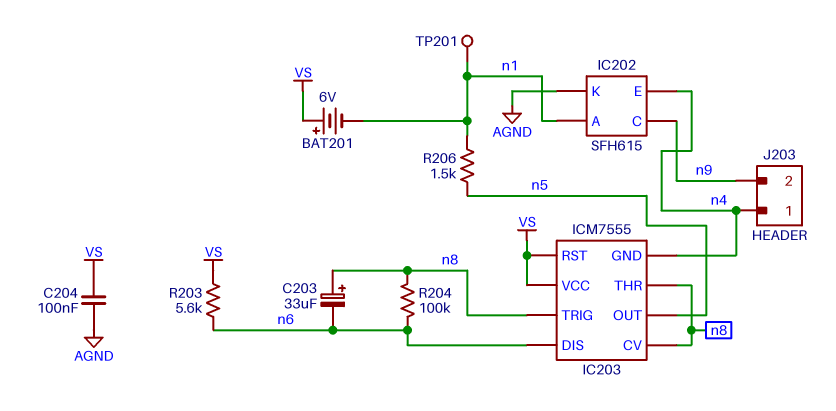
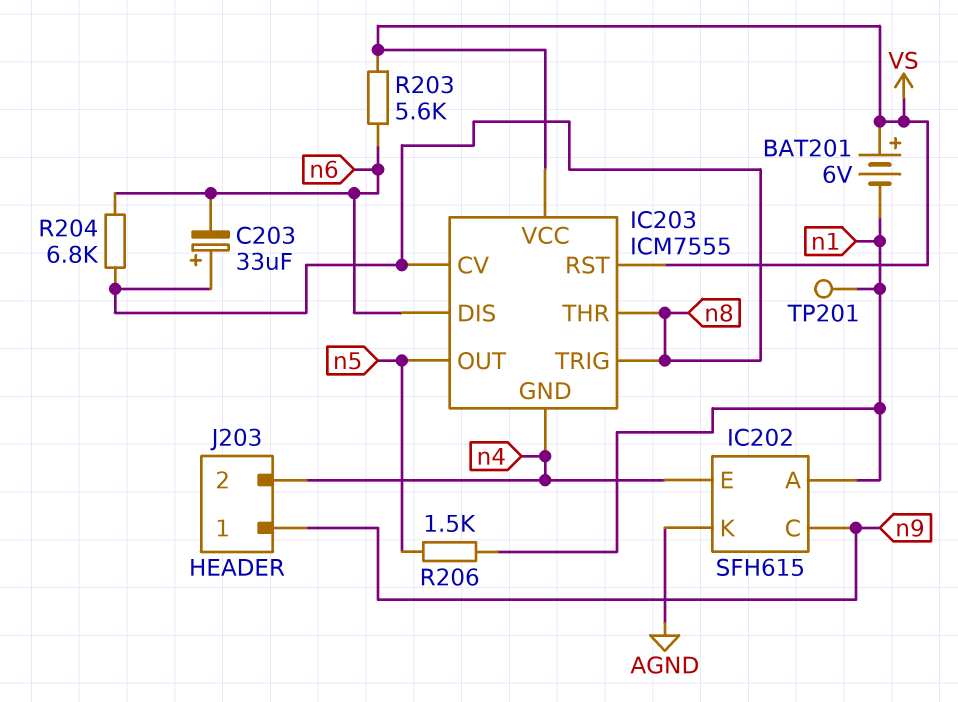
C204: 100nF (AGND, VS) -> none
J203 pin 1: n4 -> n9
J203 pin 2: n9 -> n4
R204: 100k (n6, n8) -> 6.8k (n6, n8)

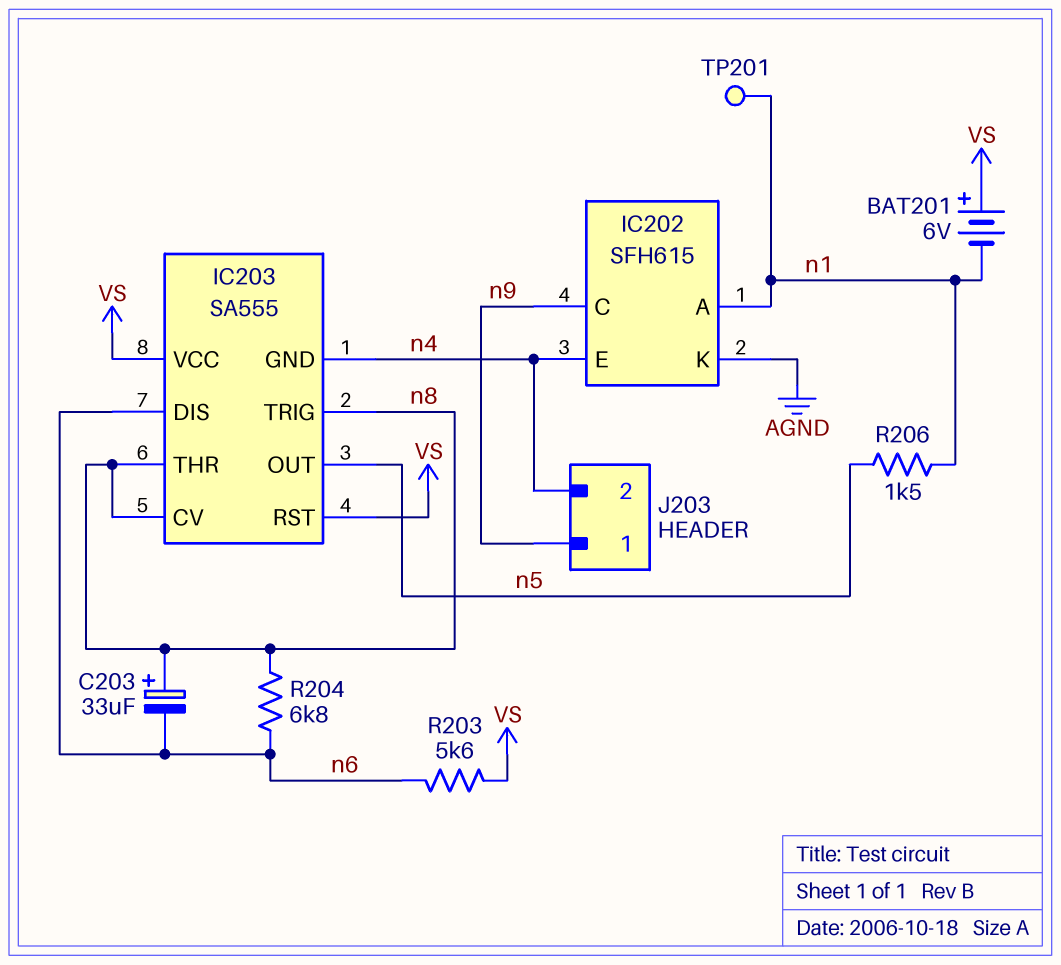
IC203: ICM7555 -> SA555

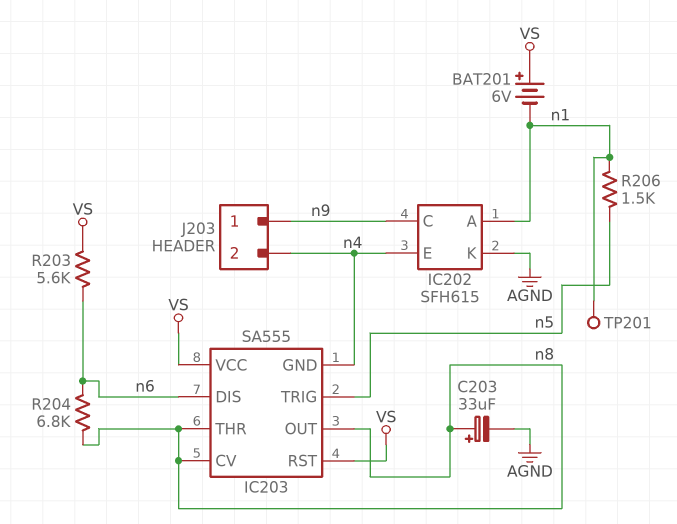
C203: 33uF (plus n8, minus n6) -> 33uF (plus n8, minus AGND)
IC203 pin OUT: n5 -> n8
IC203 pin TRIG: n8 -> n5

